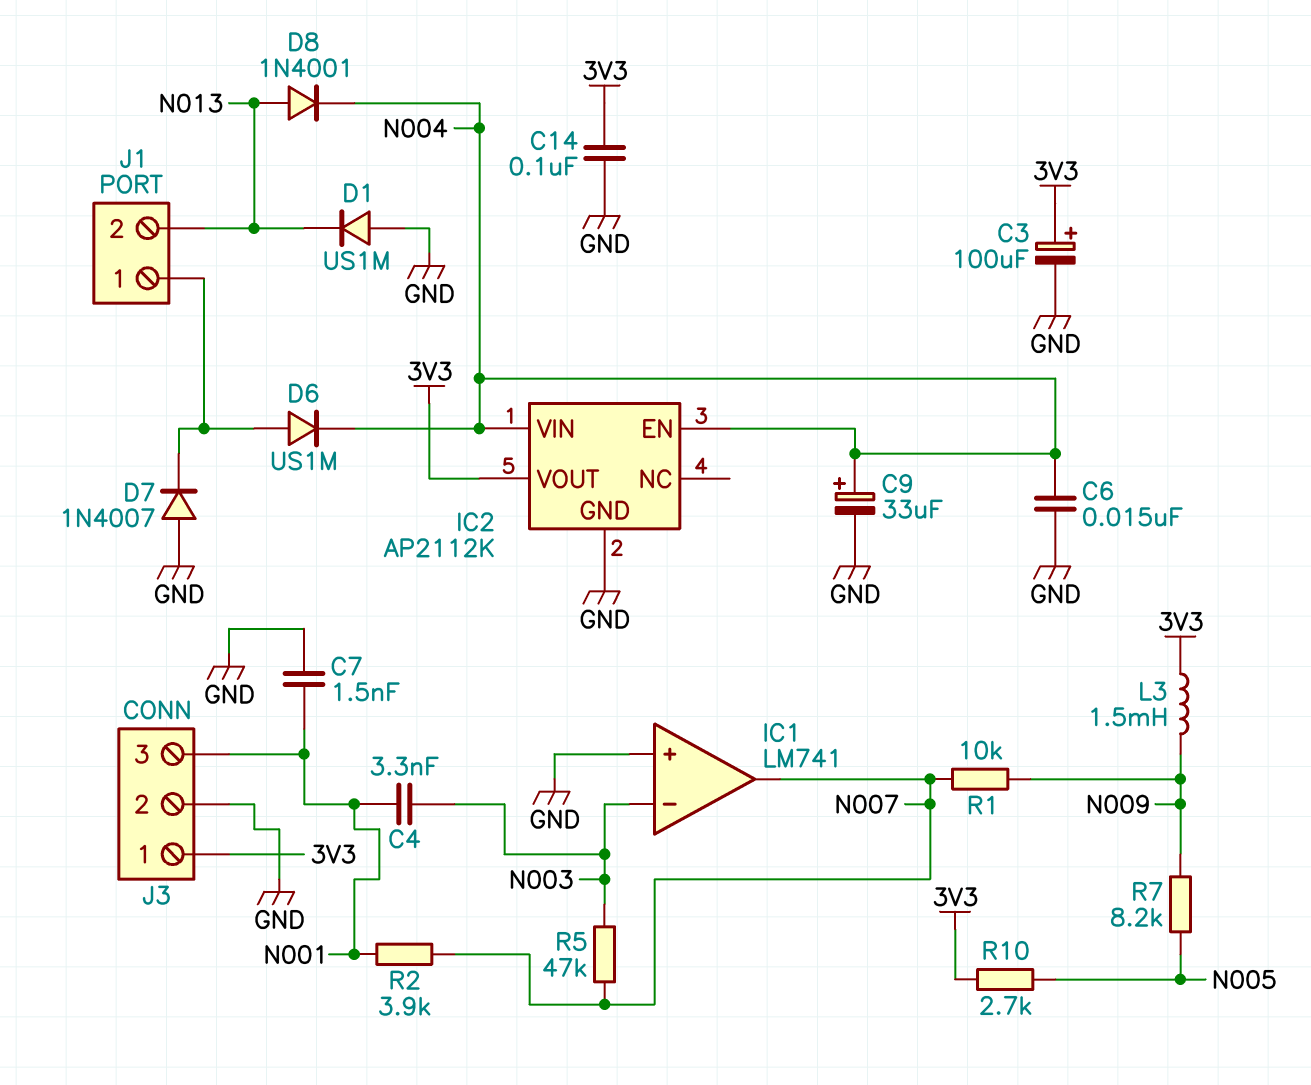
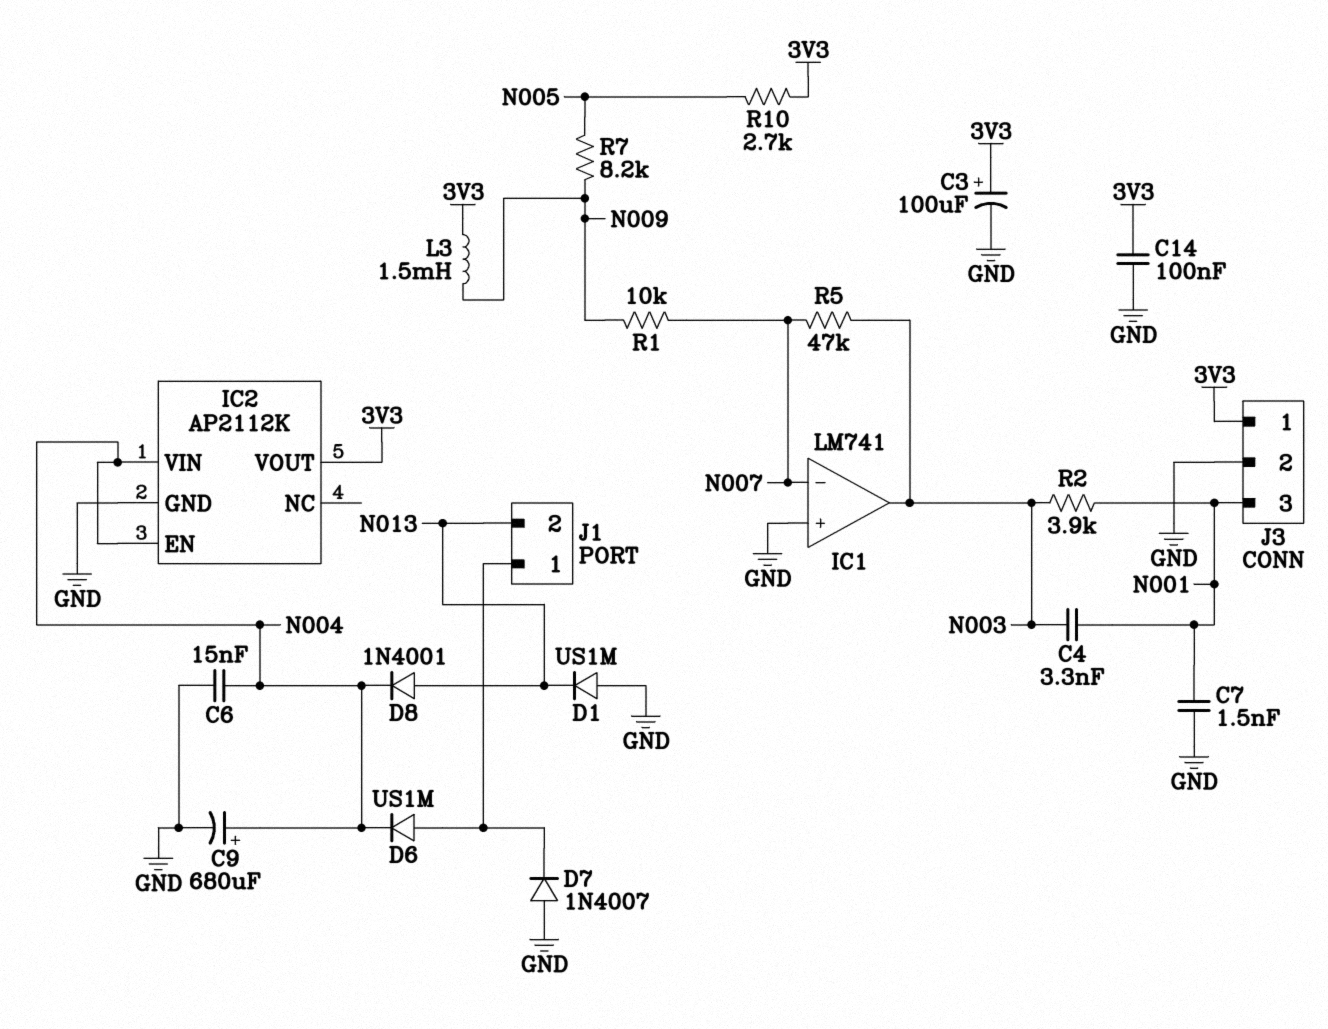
C9: 33uF (plus N004, minus GND) -> 680uF (plus N004, minus GND)
IC1 pin in-: N003 -> N007
IC1 pin out: N007 -> N003
R2: 3.9k (N001, N007) -> 3.9k (N001, N003)

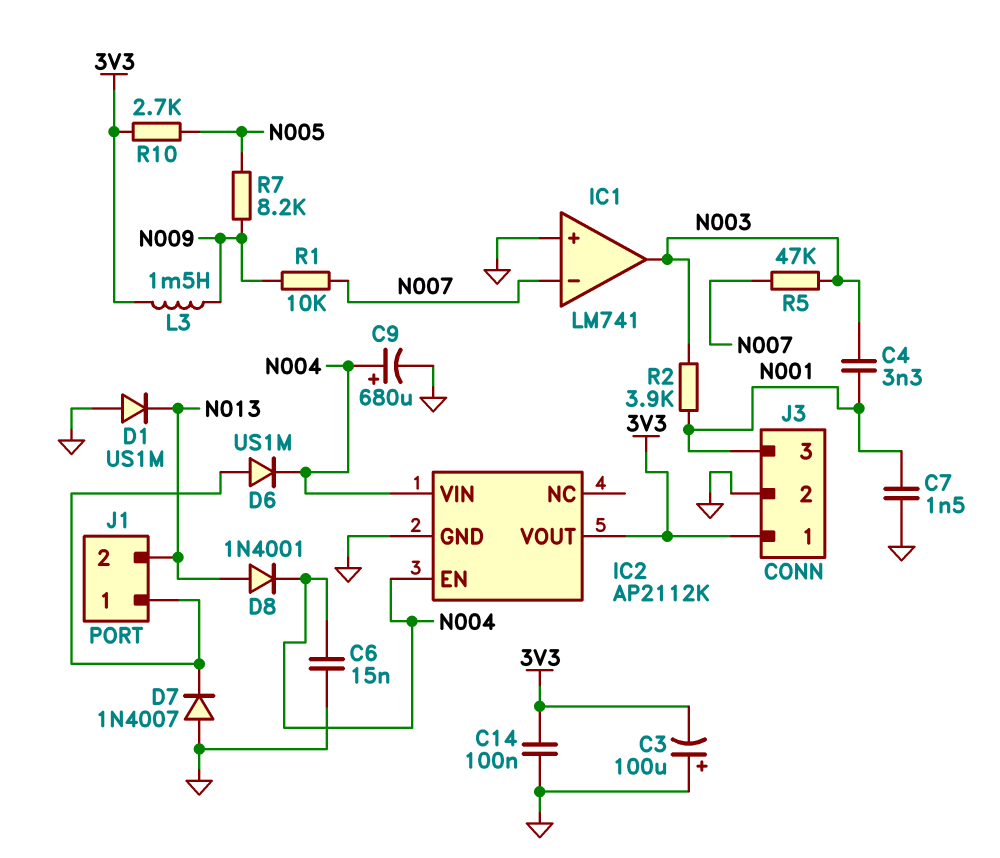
C3: 100uF (plus 3V3, minus GND) -> 100uF (plus GND, minus 3V3)

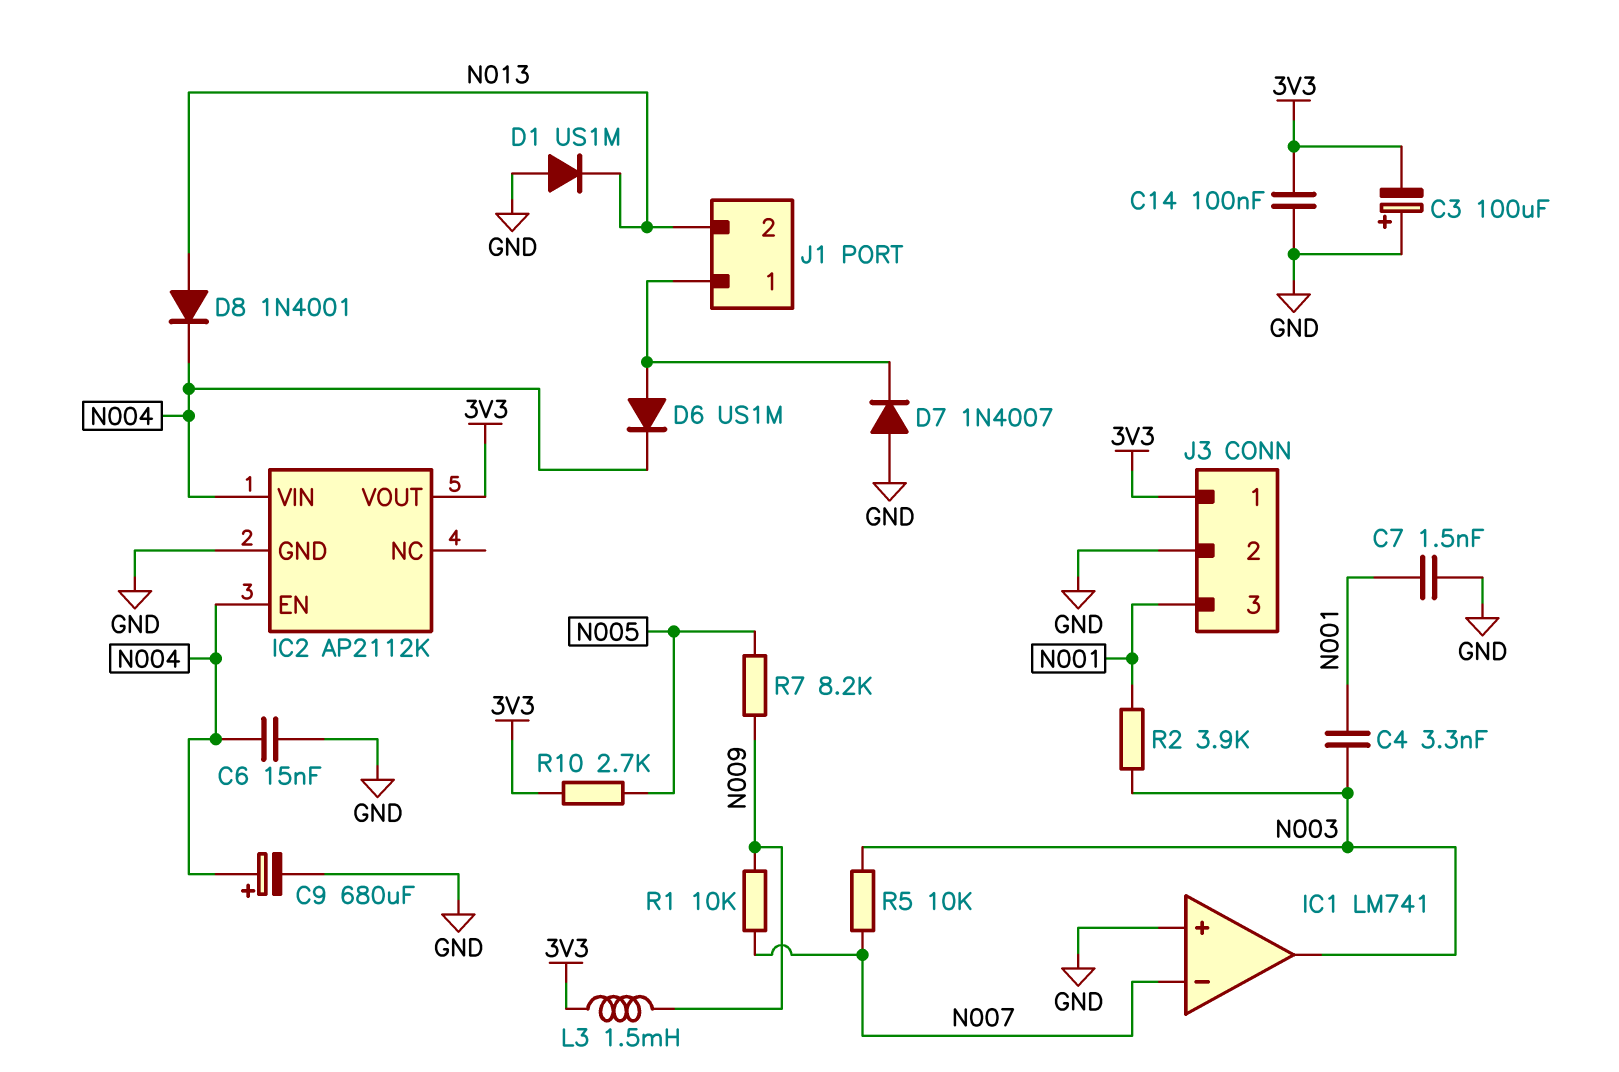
R5: 47k (N003, N007) -> 10k (N003, N007)

